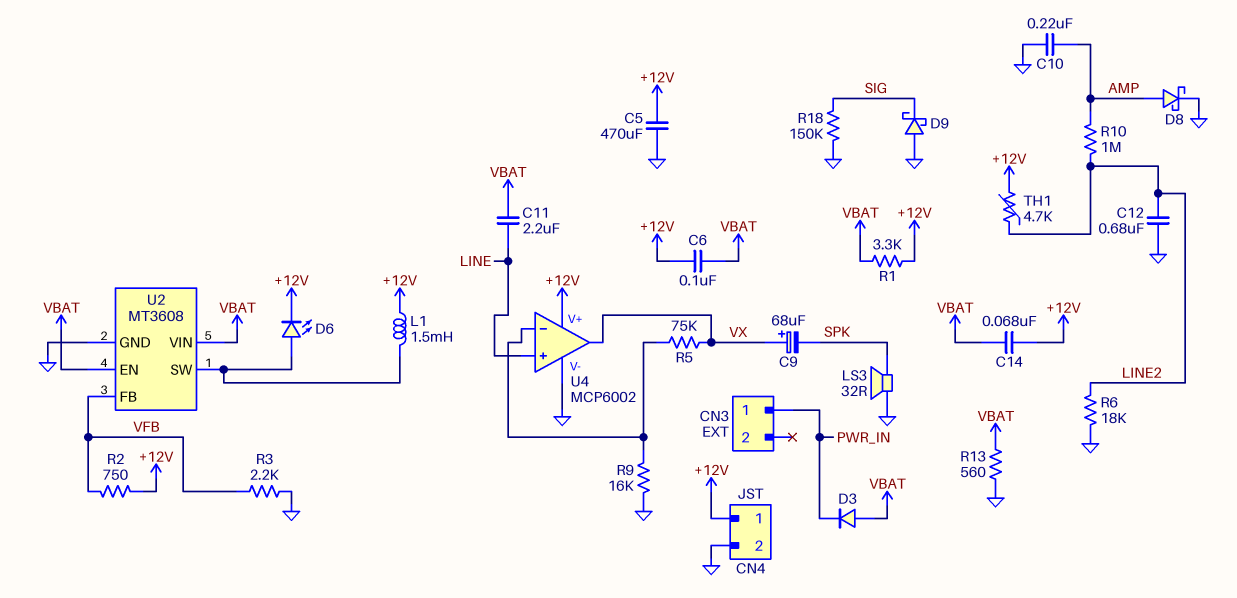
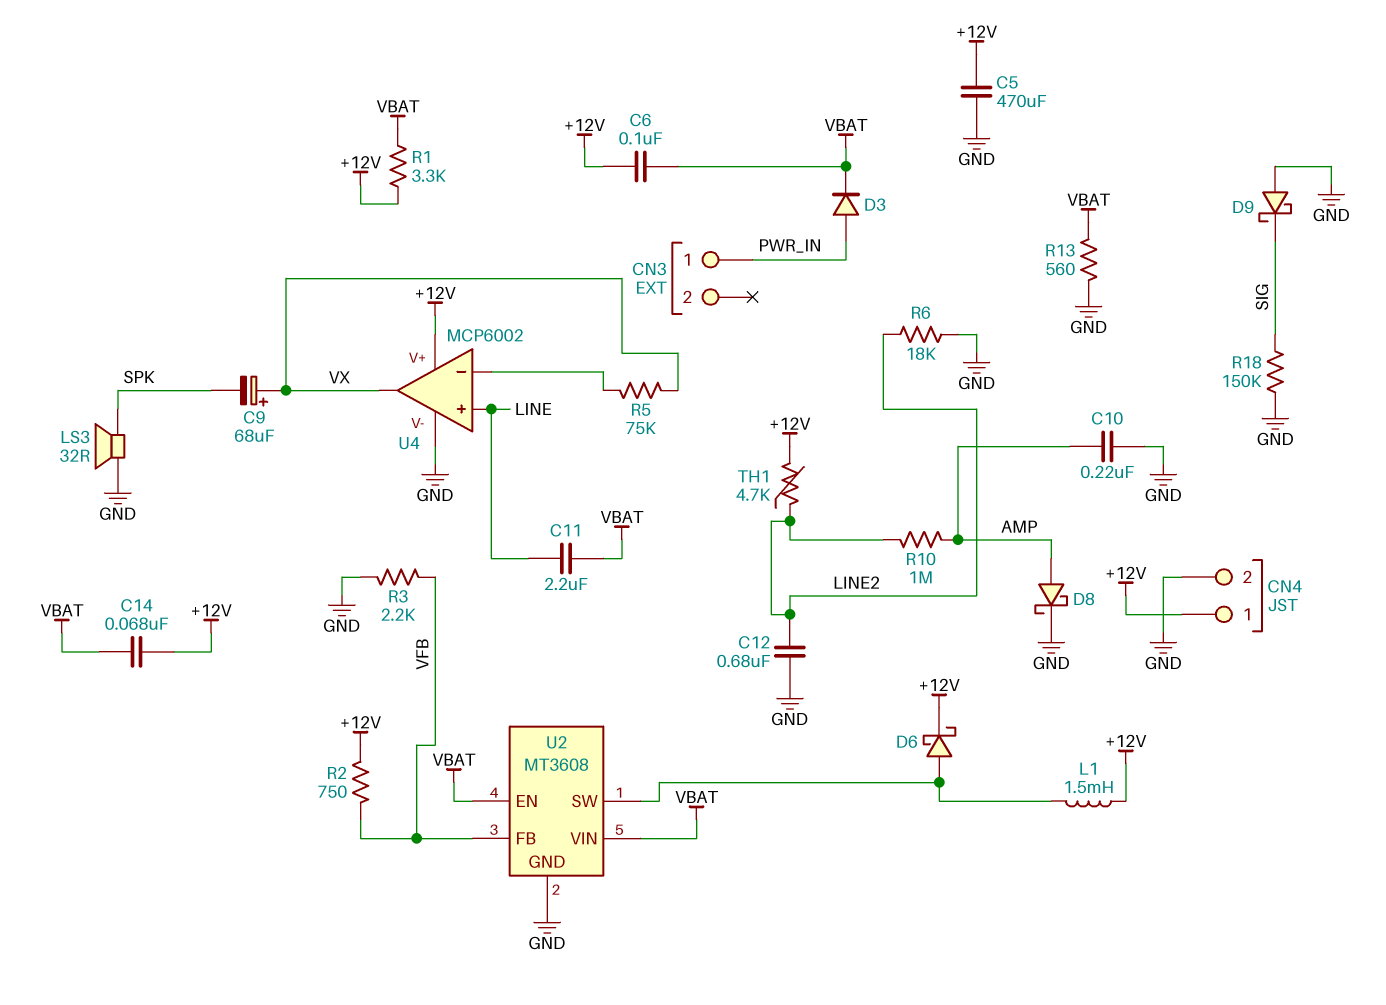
D3: diode (A VBAT, K PWR_IN) -> diode (A PWR_IN, K VBAT)
D6: LED (A U2/SW, K +12V) -> schottky (A U2/SW, K +12V)
R9: 16k (GND, U4/in-) -> none

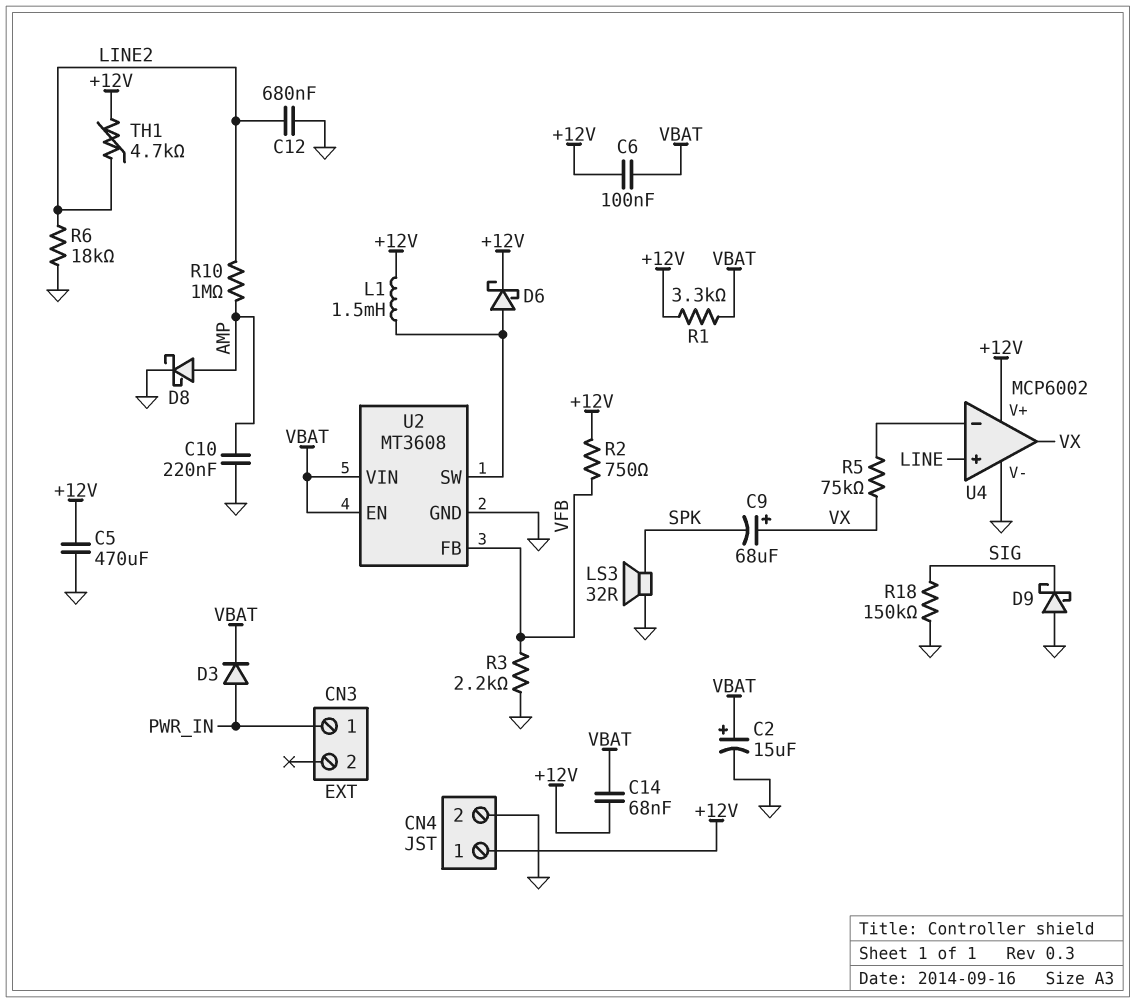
C2: none -> 15uF (plus VBAT, minus GND)
C11: 2.2uF (LINE, VBAT) -> none
R13: 560 (GND, VBAT) -> none

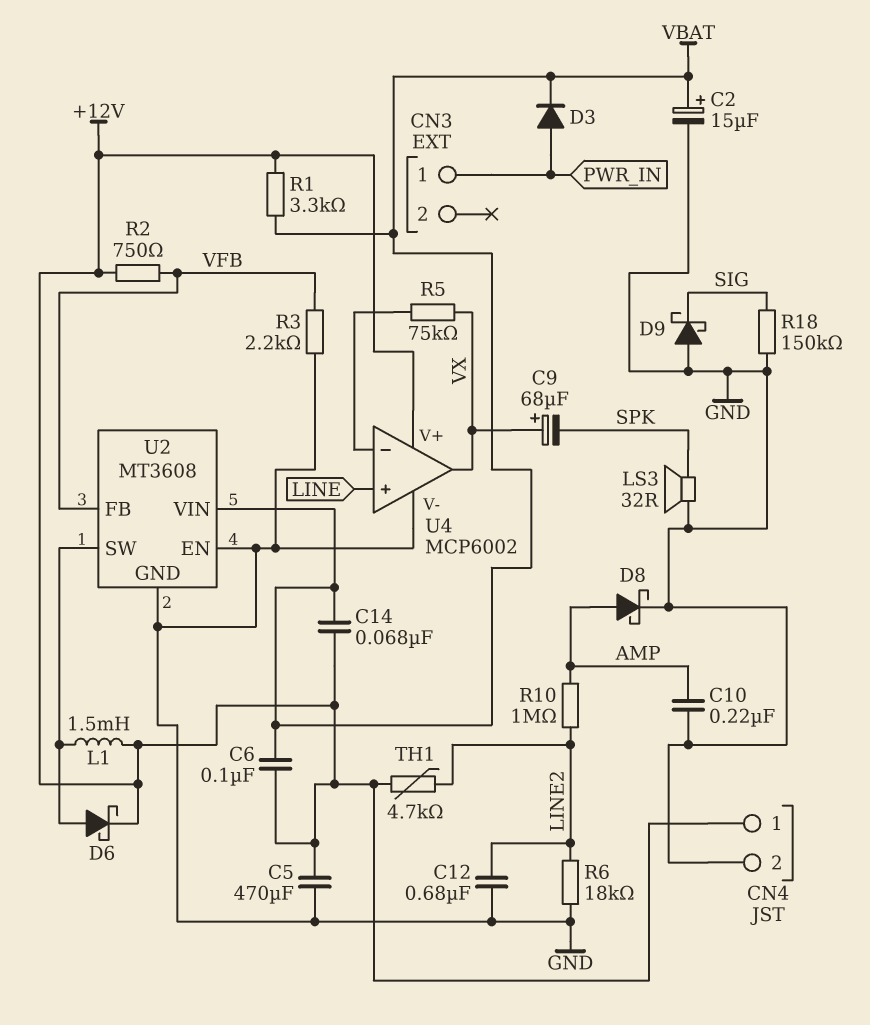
U2 pin EN: VBAT -> GND

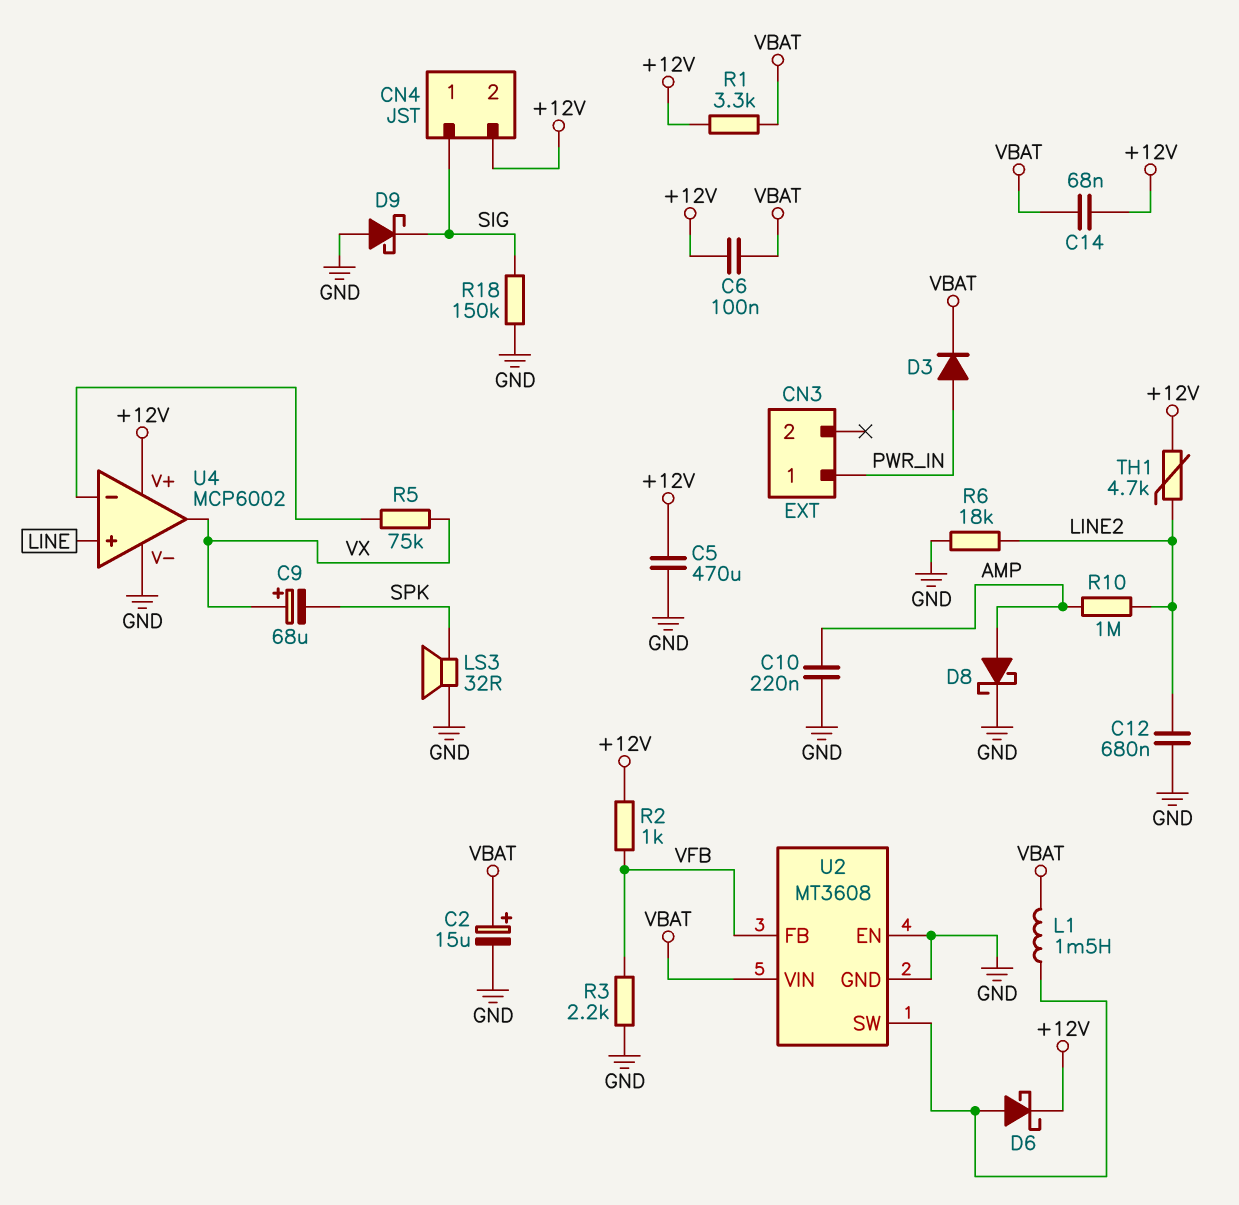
CN4 pin 1: +12V -> SIG
CN4 pin 2: GND -> +12V
L1: 1.5mH (+12V, U2/SW) -> 1.5mH (U2/SW, VBAT)
R2: 750 (+12V, VFB) -> 1k (+12V, VFB)

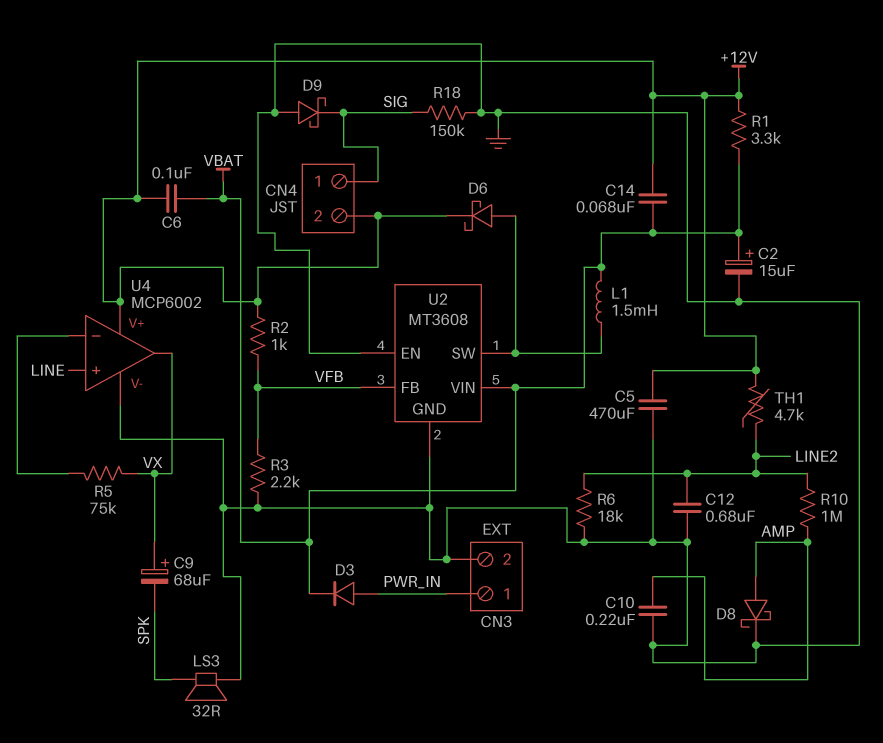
CN3 pin 2: none -> GND

